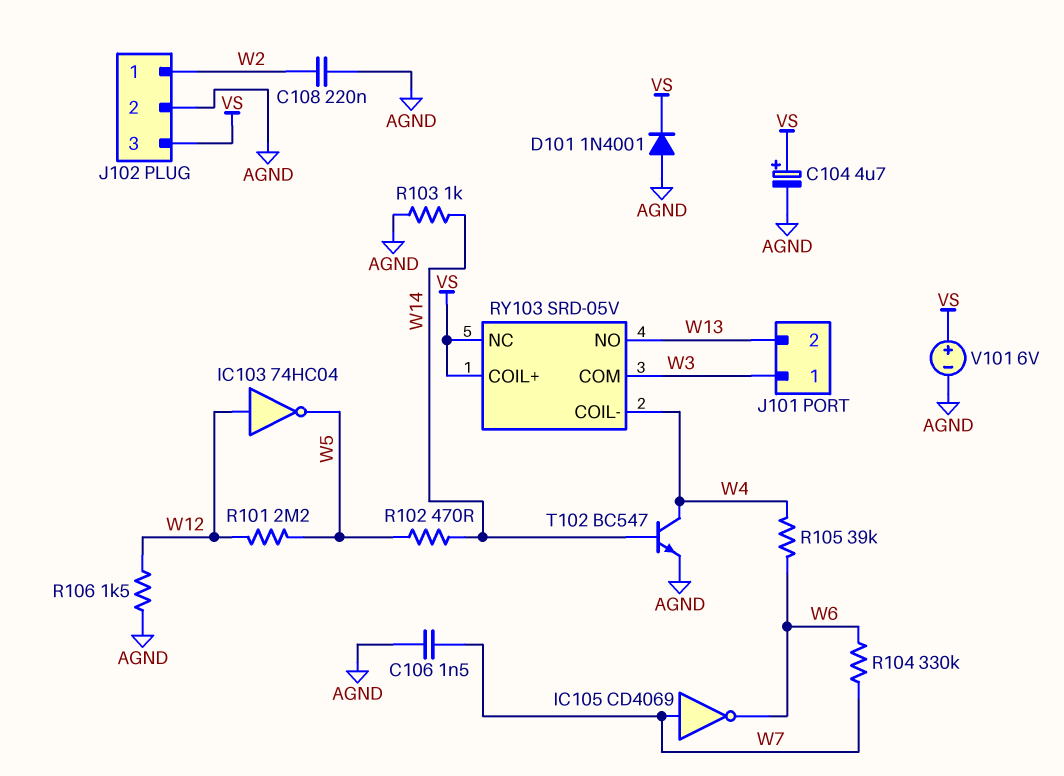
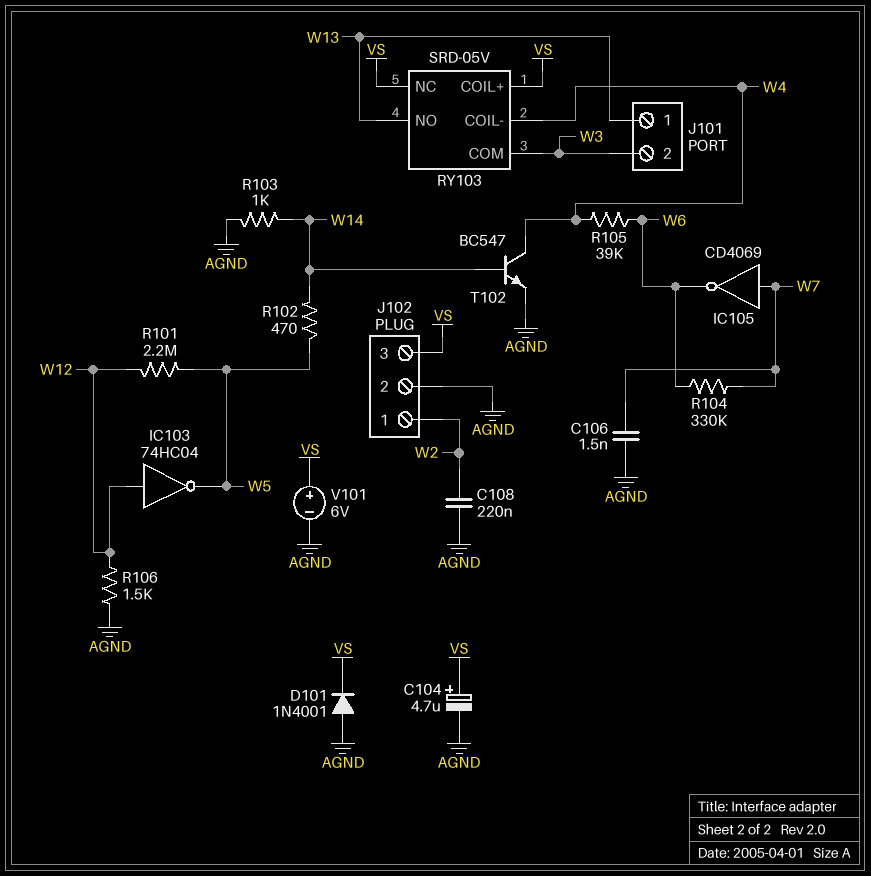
J101 pin 1: W3 -> W13
J101 pin 2: W13 -> W3

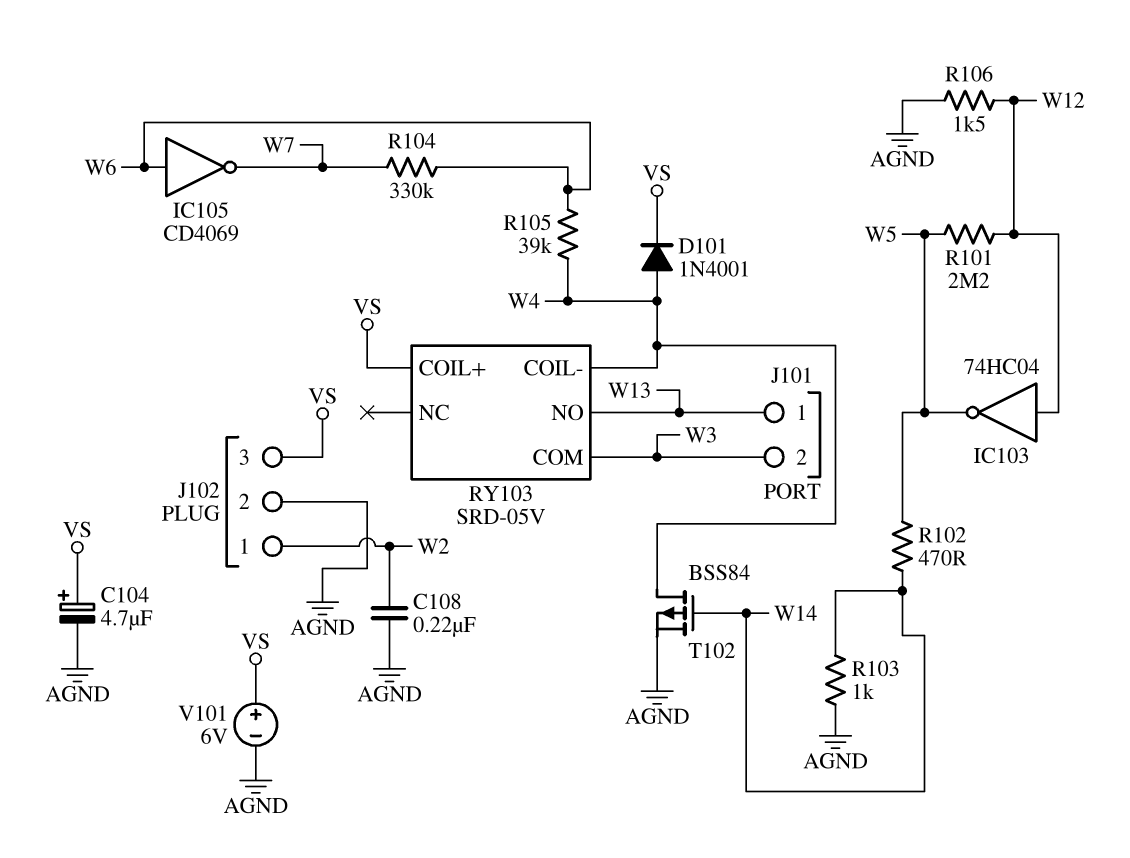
C106: 1.5nF (AGND, W7) -> none
D101: diode 1N4001 (A AGND, K VS) -> diode 1N4001 (A W4, K VS)
IC105: NOT CD4069 (in W7, out W6) -> NOT CD4069 (in W6, out W7)
RY103 pin NC: VS -> none
T102: NPN BC547 (B W14, C W4, E AGND) -> PMOS BSS84 (G W14, D W4, S AGND)

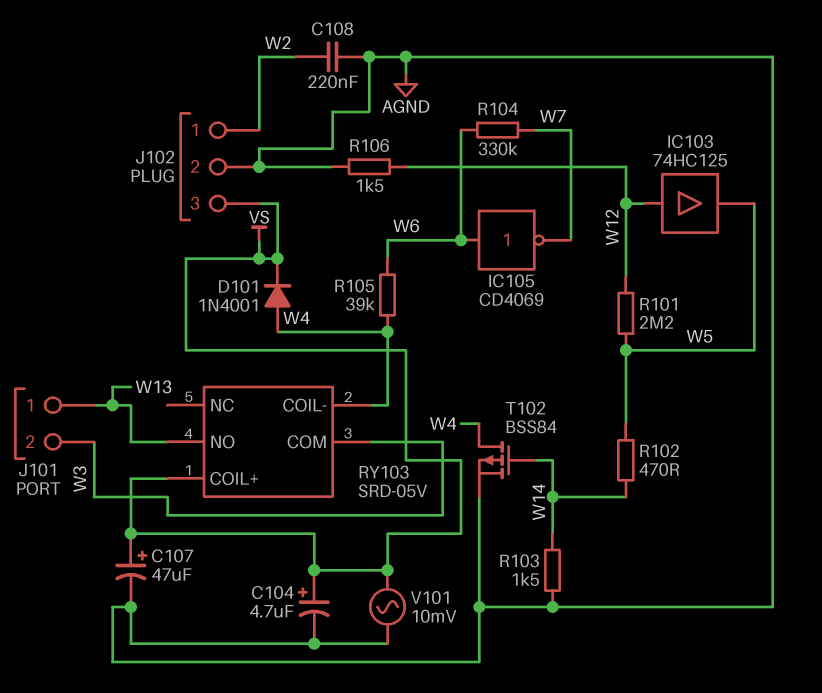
C107: none -> 47uF (plus VS, minus AGND)
IC103: NOT 74HC04 (in W12, out W5) -> buffer 74HC125 (in W12, out W5)
R103: 1k (AGND, W14) -> 1.5k (AGND, W14)
V101: 6V (plus VS, minus AGND) -> AC 10mV (AGND, VS)

